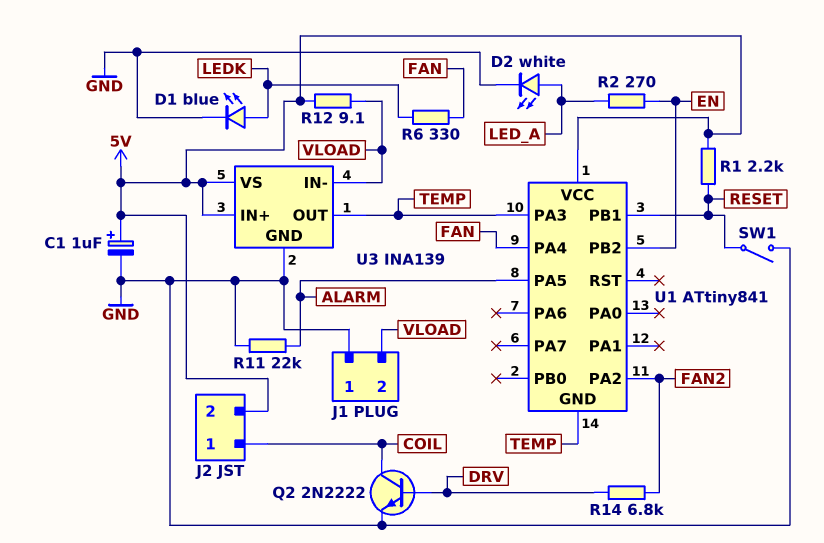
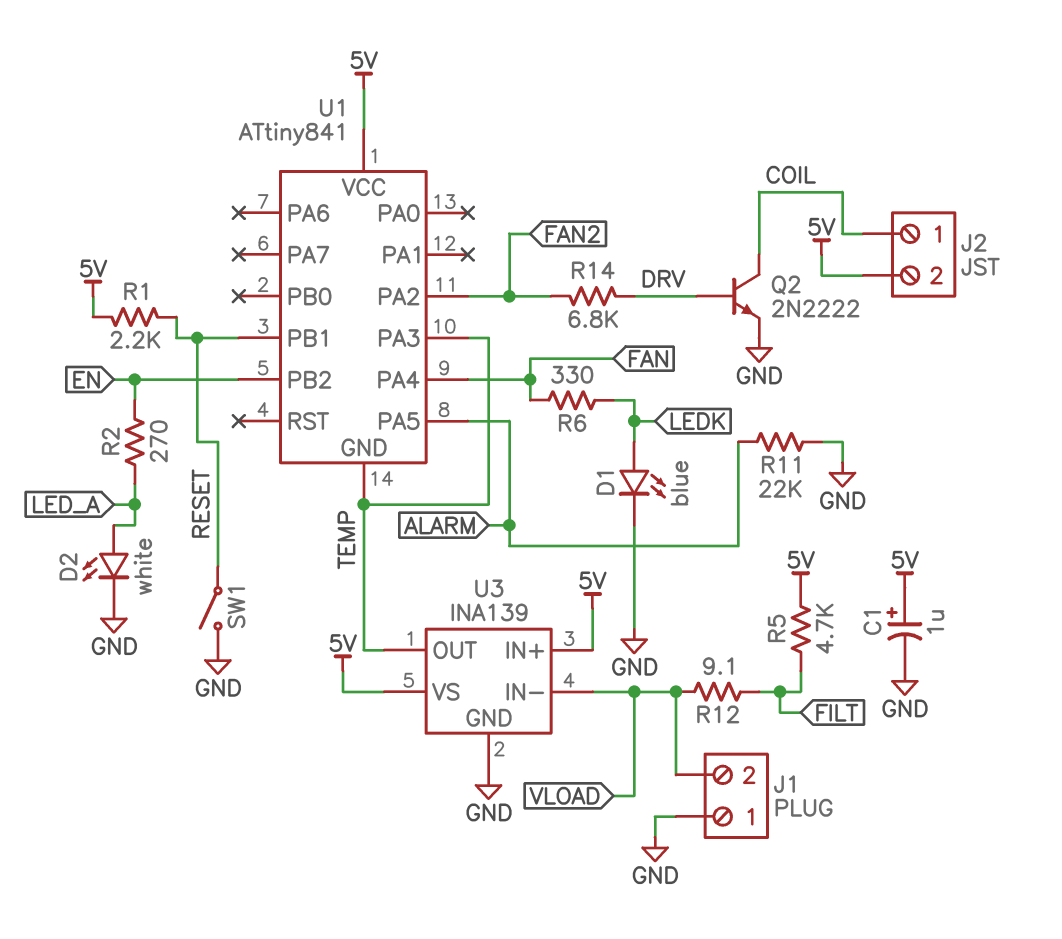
R5: none -> 4.7k (5V, FILT)
R12: 9.1 (5V, VLOAD) -> 9.1 (FILT, VLOAD)

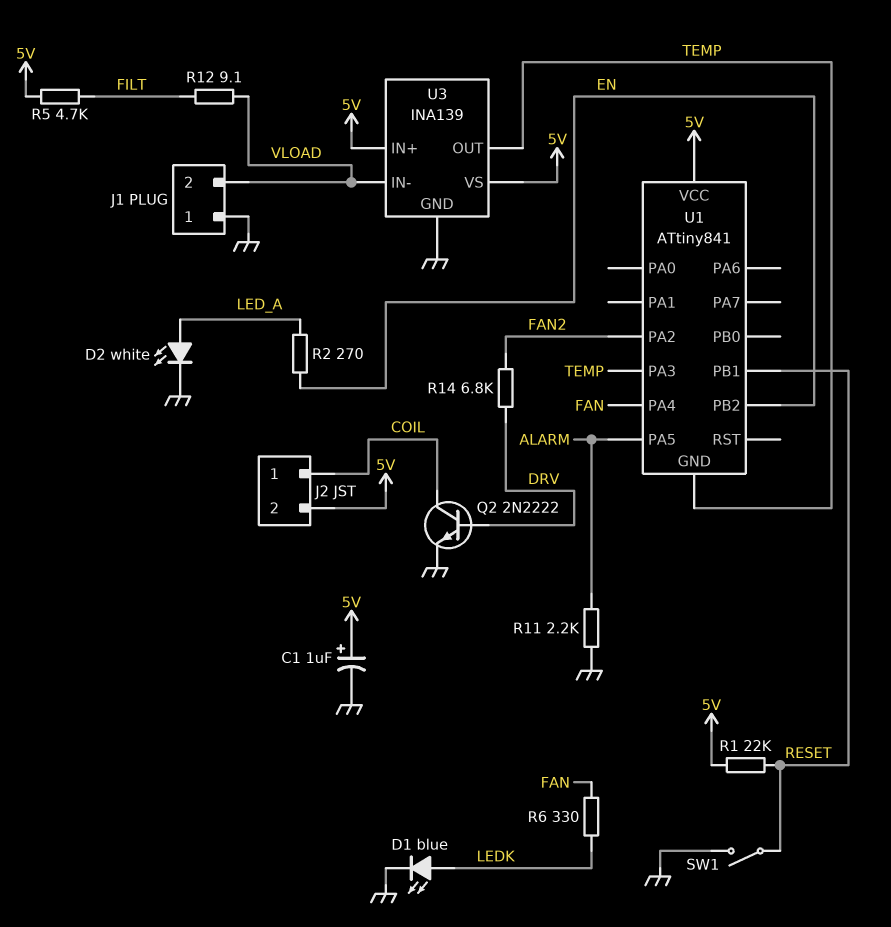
R1: 2.2k (5V, RESET) -> 22k (5V, RESET)
R11: 22k (ALARM, GND) -> 2.2k (ALARM, GND)

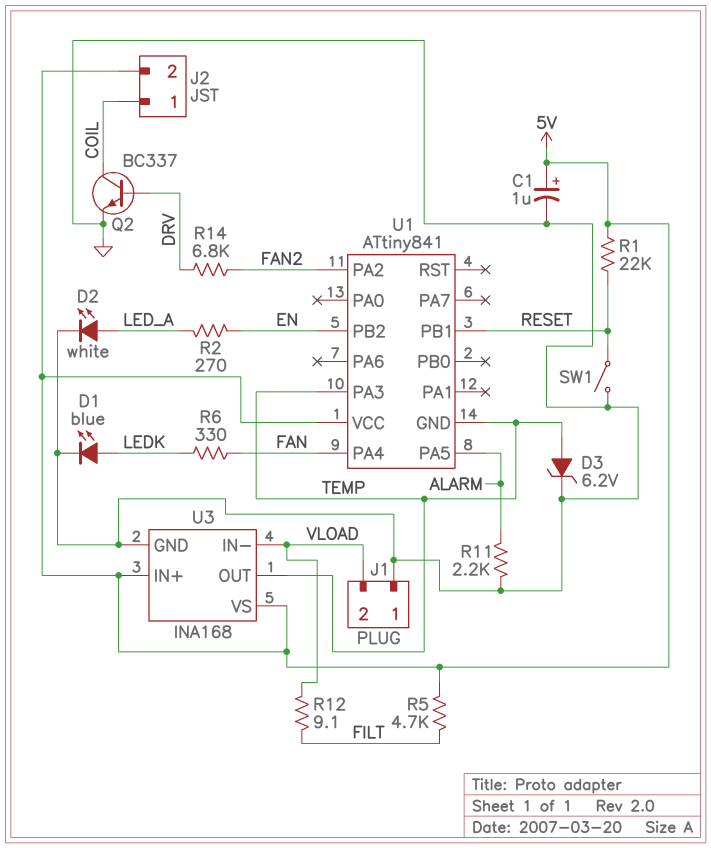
D3: none -> zener 6.2V (A TEMP, K GND)
Q2: NPN 2N2222 (B DRV, C COIL, E GND) -> NPN BC337 (B DRV, C COIL, E GND)
U3: INA139 -> INA168

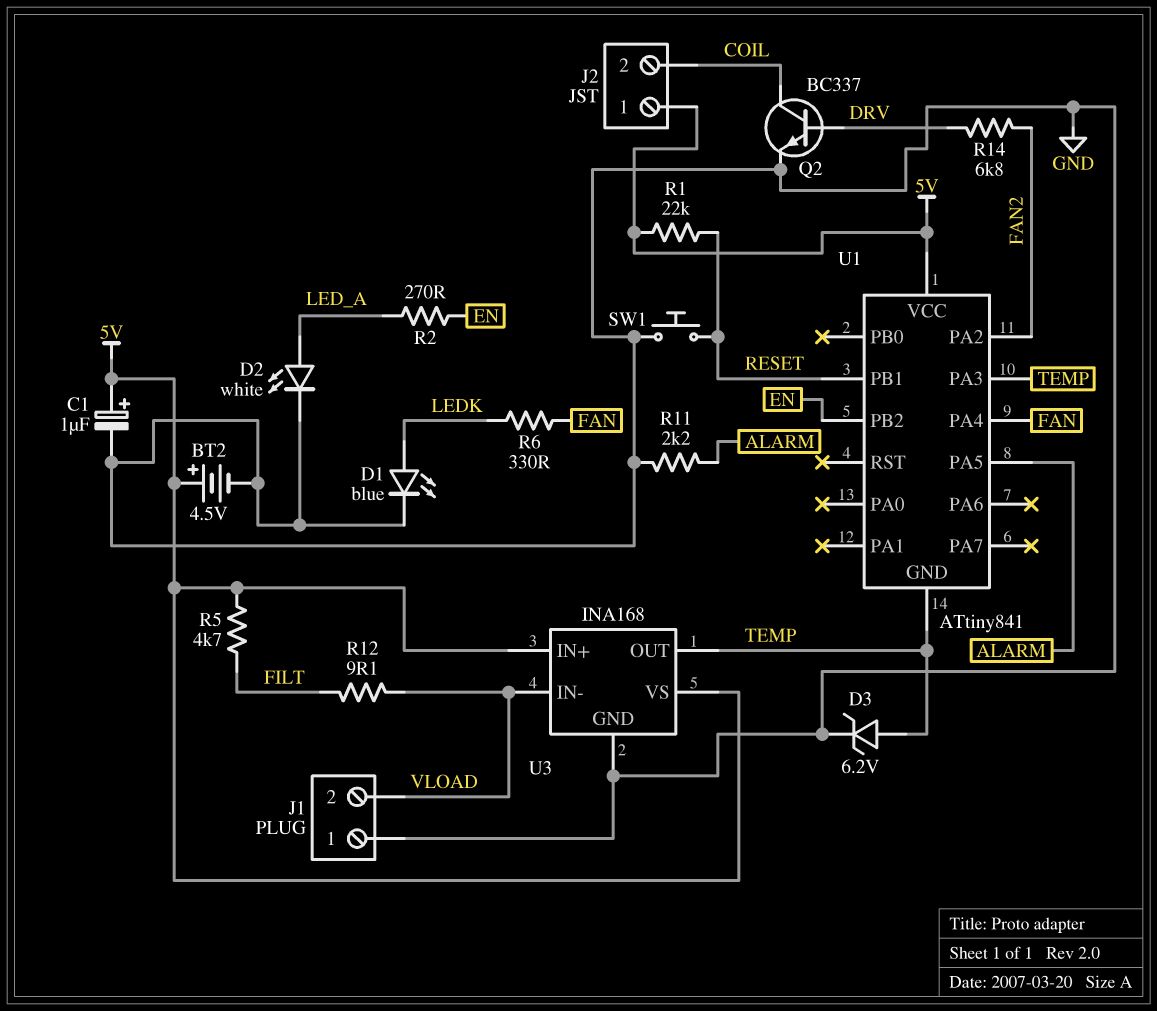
BT2: none -> 4.5V (plus 5V, minus GND)
J2 pin 1: COIL -> 5V
J2 pin 2: 5V -> COIL
SW1: switch (GND, RESET) -> button (GND, RESET)

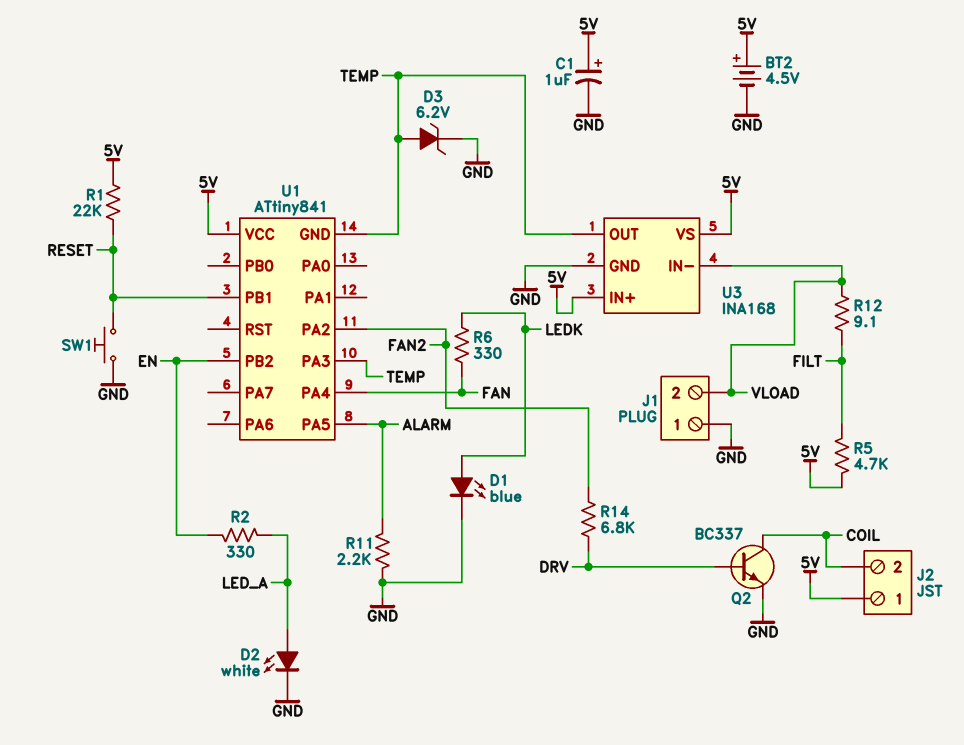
R2: 270 (EN, LED_A) -> 330 (EN, LED_A)

